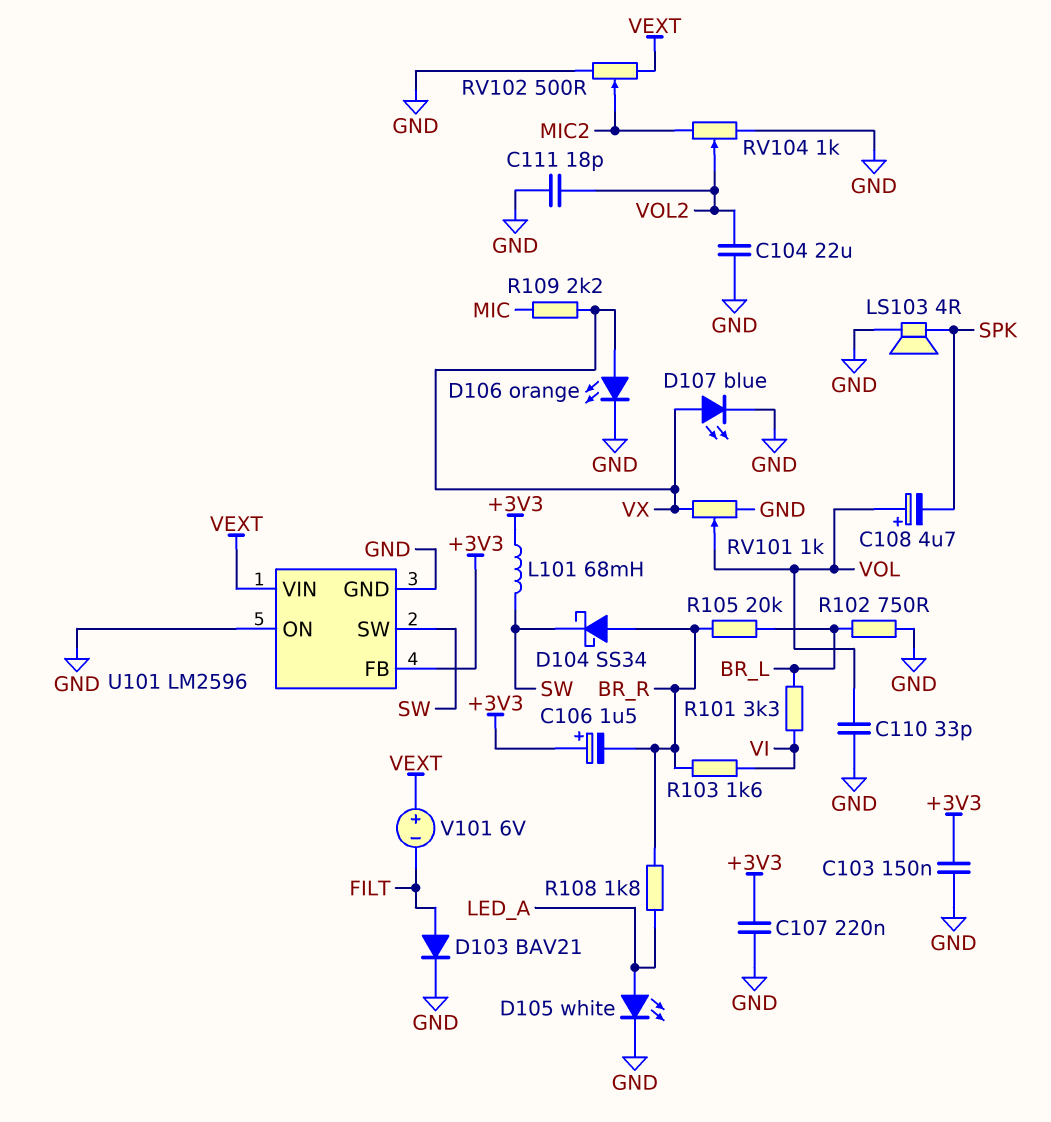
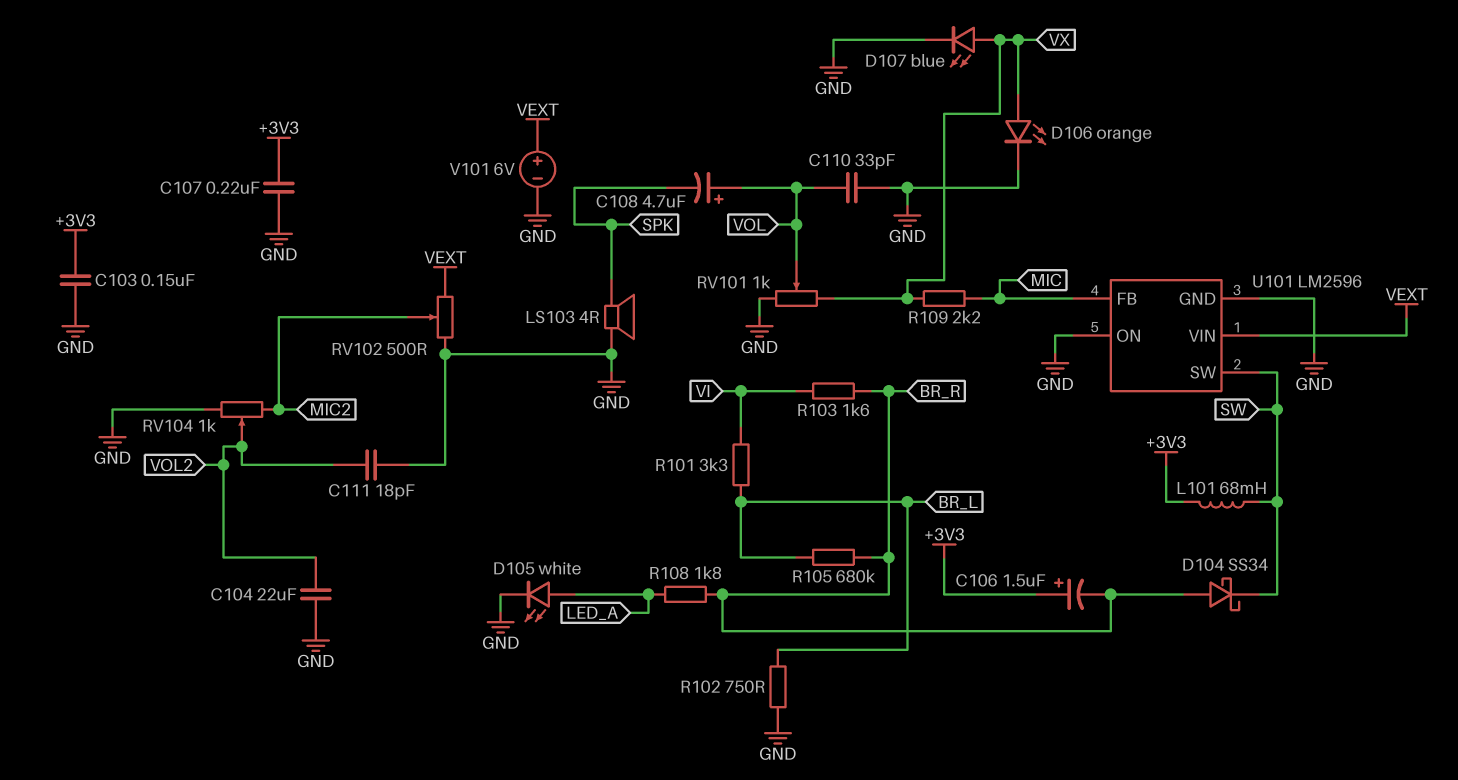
D103: diode BAV21 (A FILT, K GND) -> none
R105: 20k (BR_L, BR_R) -> 680k (BR_L, BR_R)
U101 pin FB: +3V3 -> MIC
V101: 6V (plus VEXT, minus FILT) -> 6V (plus VEXT, minus GND)

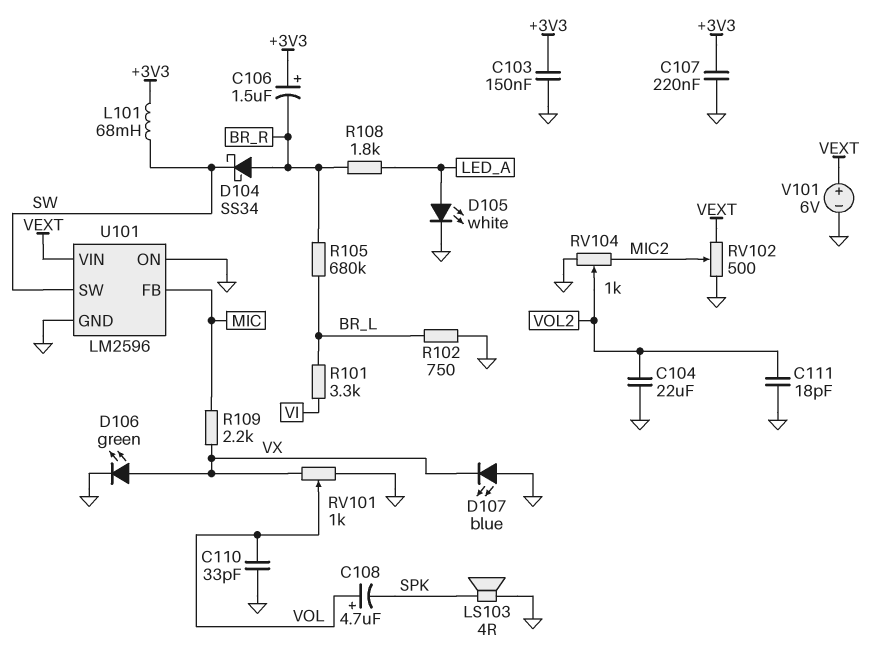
D106: LED orange (A VX, K GND) -> LED green (A VX, K GND)
D107: LED blue (A VX, K GND) -> LED blue (A GND, K VX)
R103: 1.6k (BR_R, VI) -> none

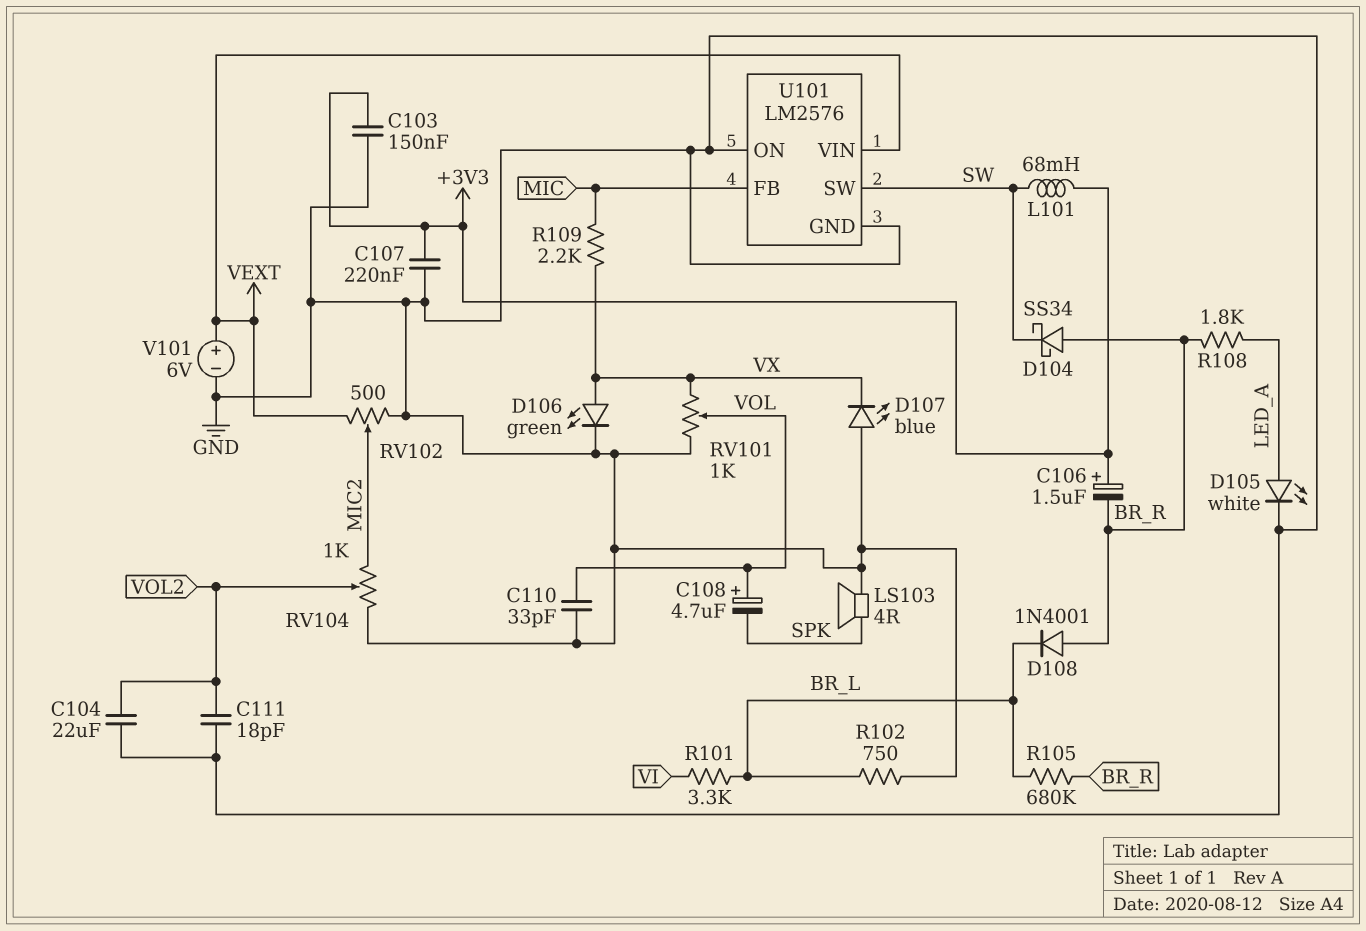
D108: none -> diode 1N4001 (A BR_R, K BR_L)
U101: LM2596 -> LM2576

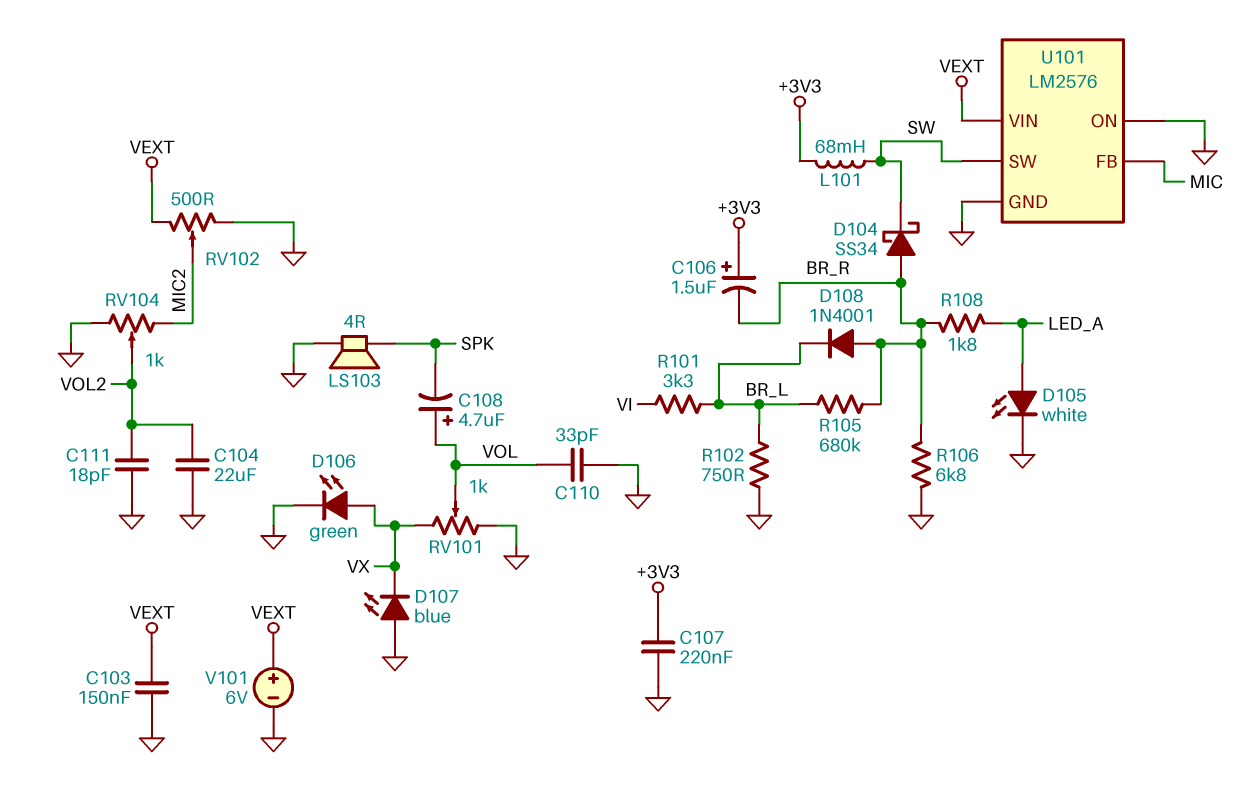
C103: 150nF (+3V3, GND) -> 150nF (GND, VEXT)
R106: none -> 6.8k (BR_R, GND)
R109: 2.2k (MIC, VX) -> none

